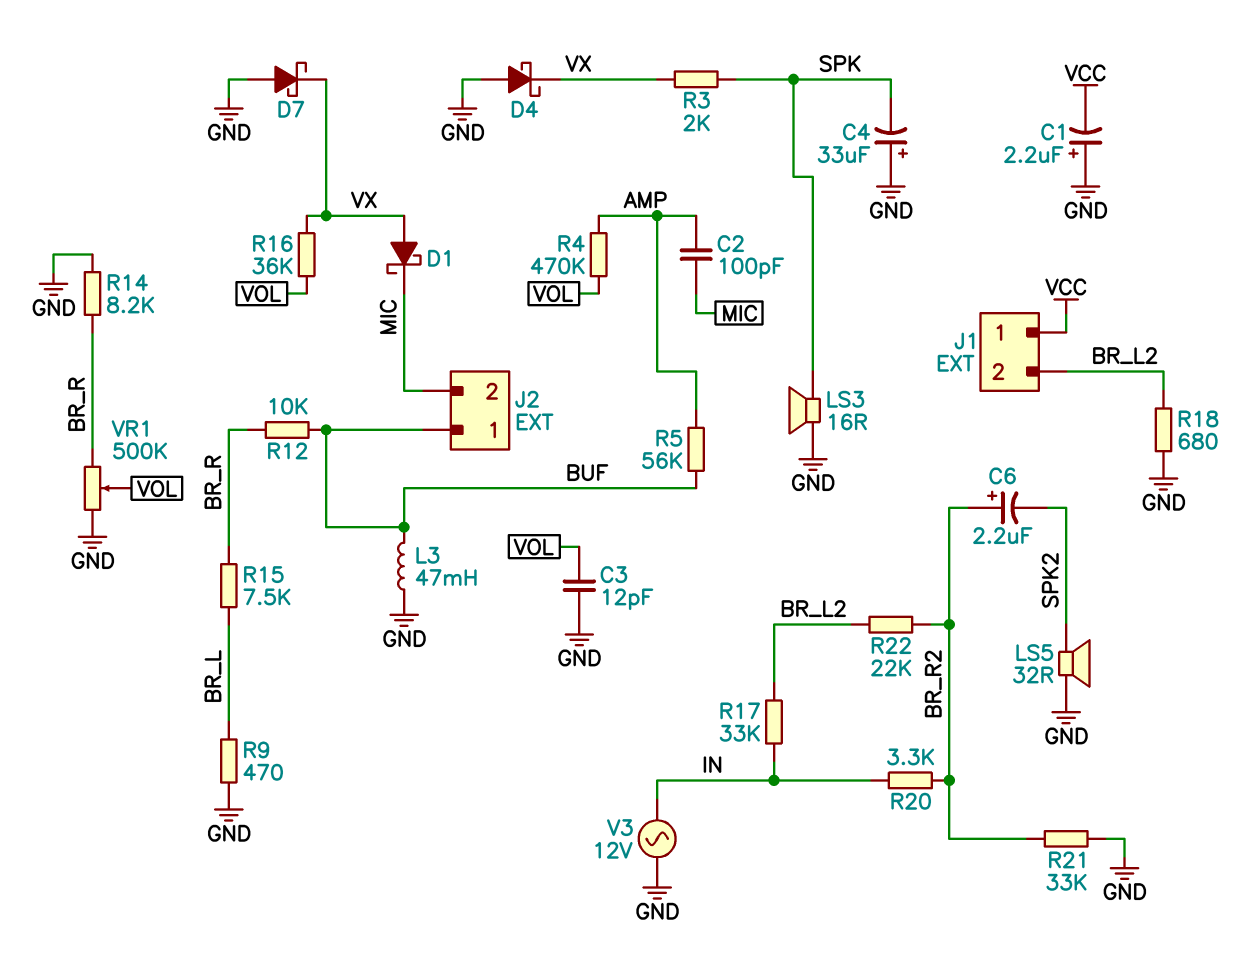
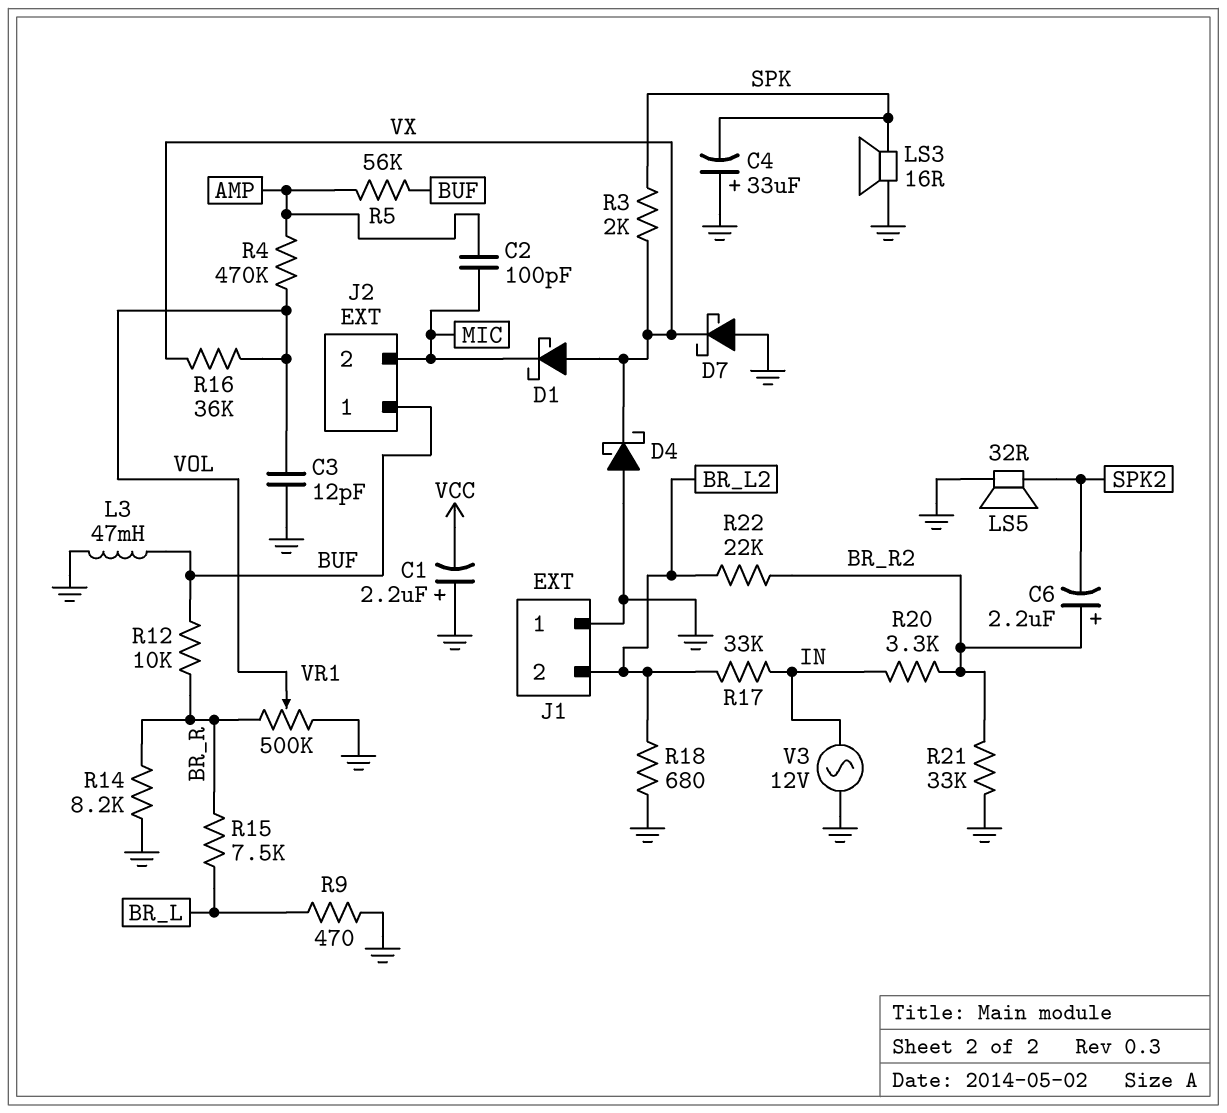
J1 pin 1: VCC -> GND

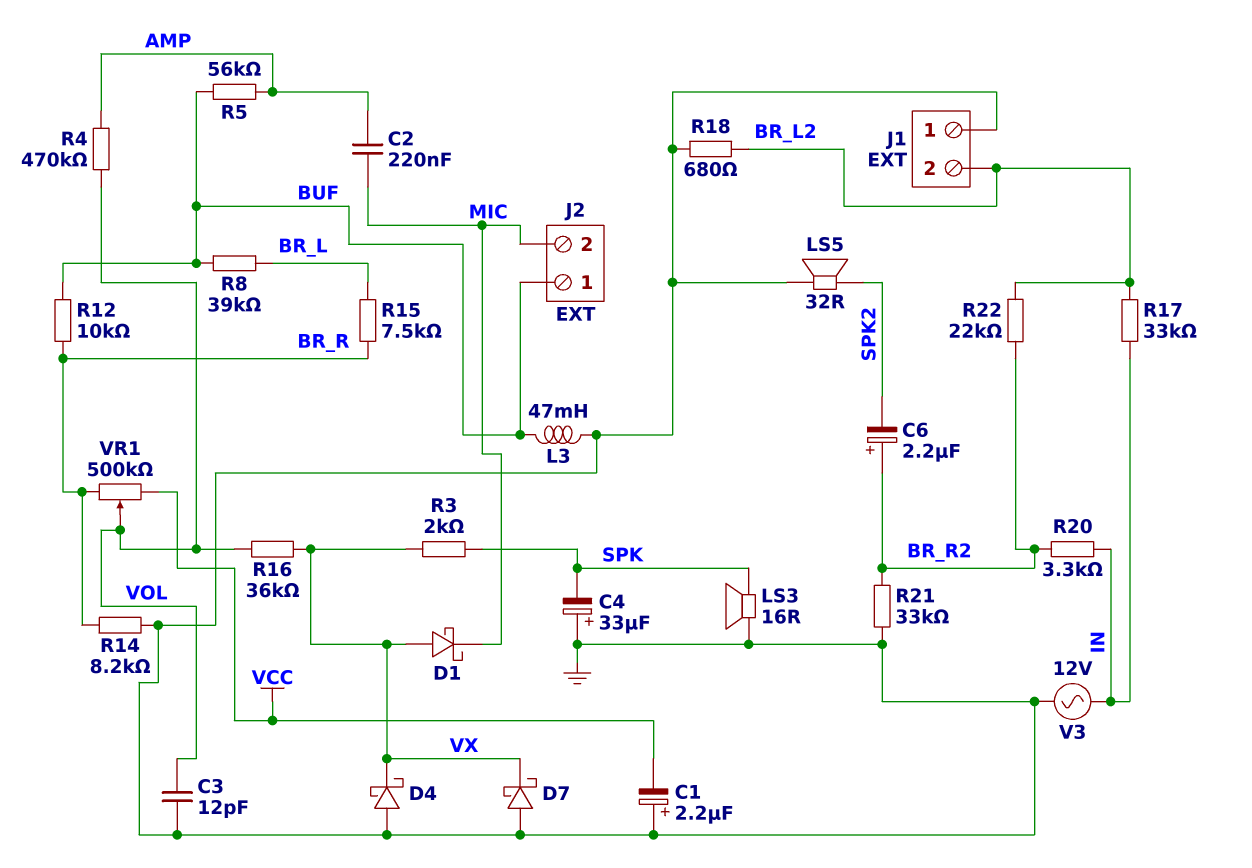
C2: 100pF (AMP, MIC) -> 220nF (AMP, MIC)
R8: none -> 39k (BR_L, BUF)
R9: 470 (BR_L, GND) -> none
VR1: 500k (BR_R, GND, wiper VOL) -> 500k (BR_R, VCC, wiper VOL)

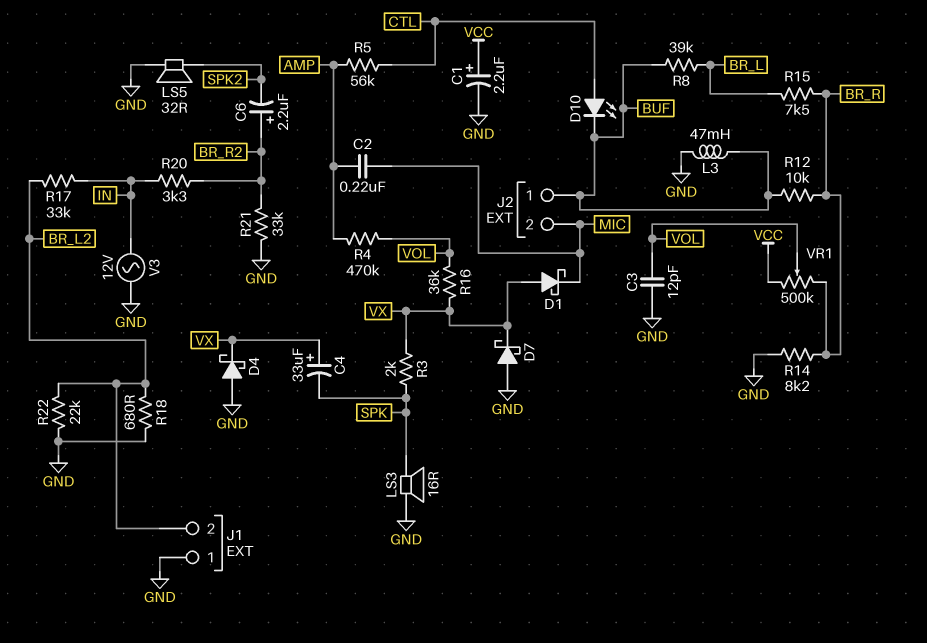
C1: 2.2uF (plus GND, minus VCC) -> 2.2uF (plus VCC, minus GND)
C4: 33uF (plus GND, minus SPK) -> 33uF (plus VX, minus SPK)
D10: none -> LED (A CTL, K BUF)
R5: 56k (AMP, BUF) -> 56k (AMP, CTL)
R22: 22k (BR_L2, BR_R2) -> 22k (BR_L2, GND)

